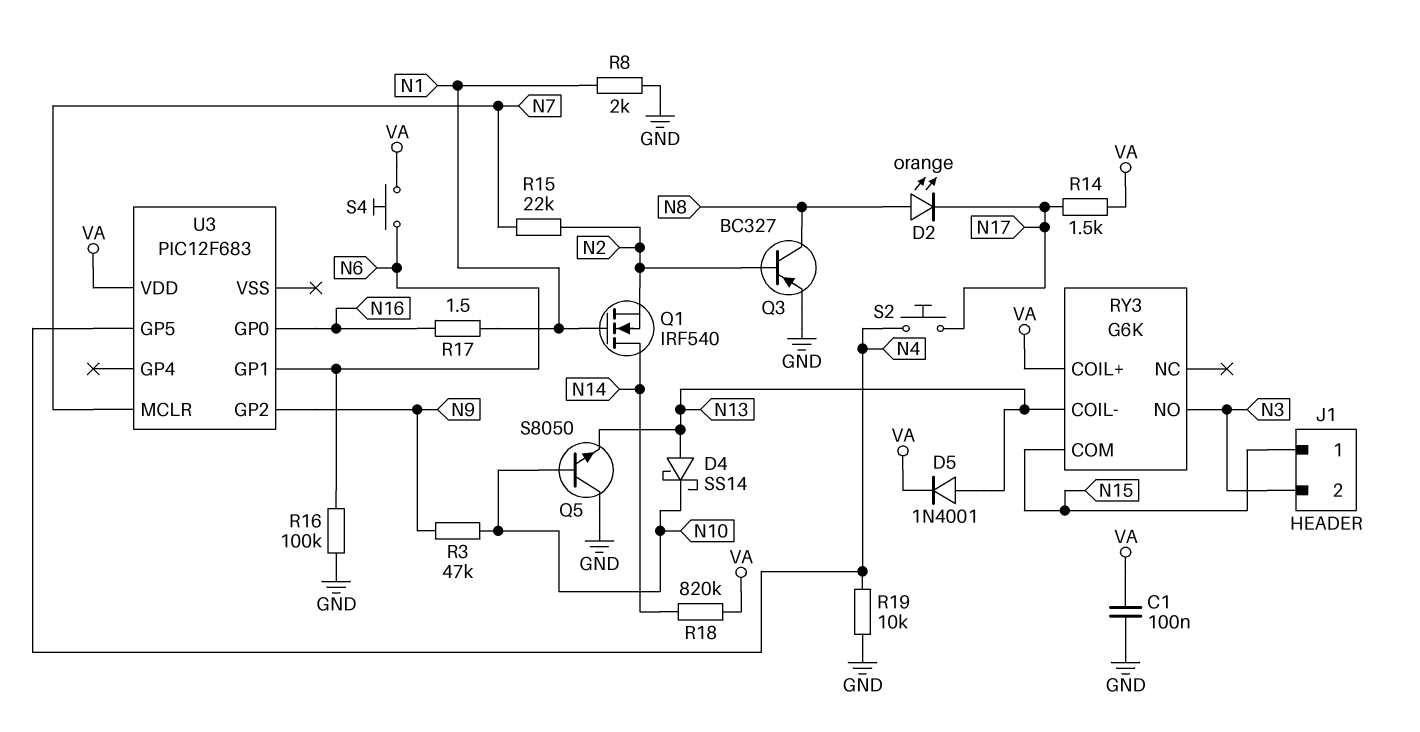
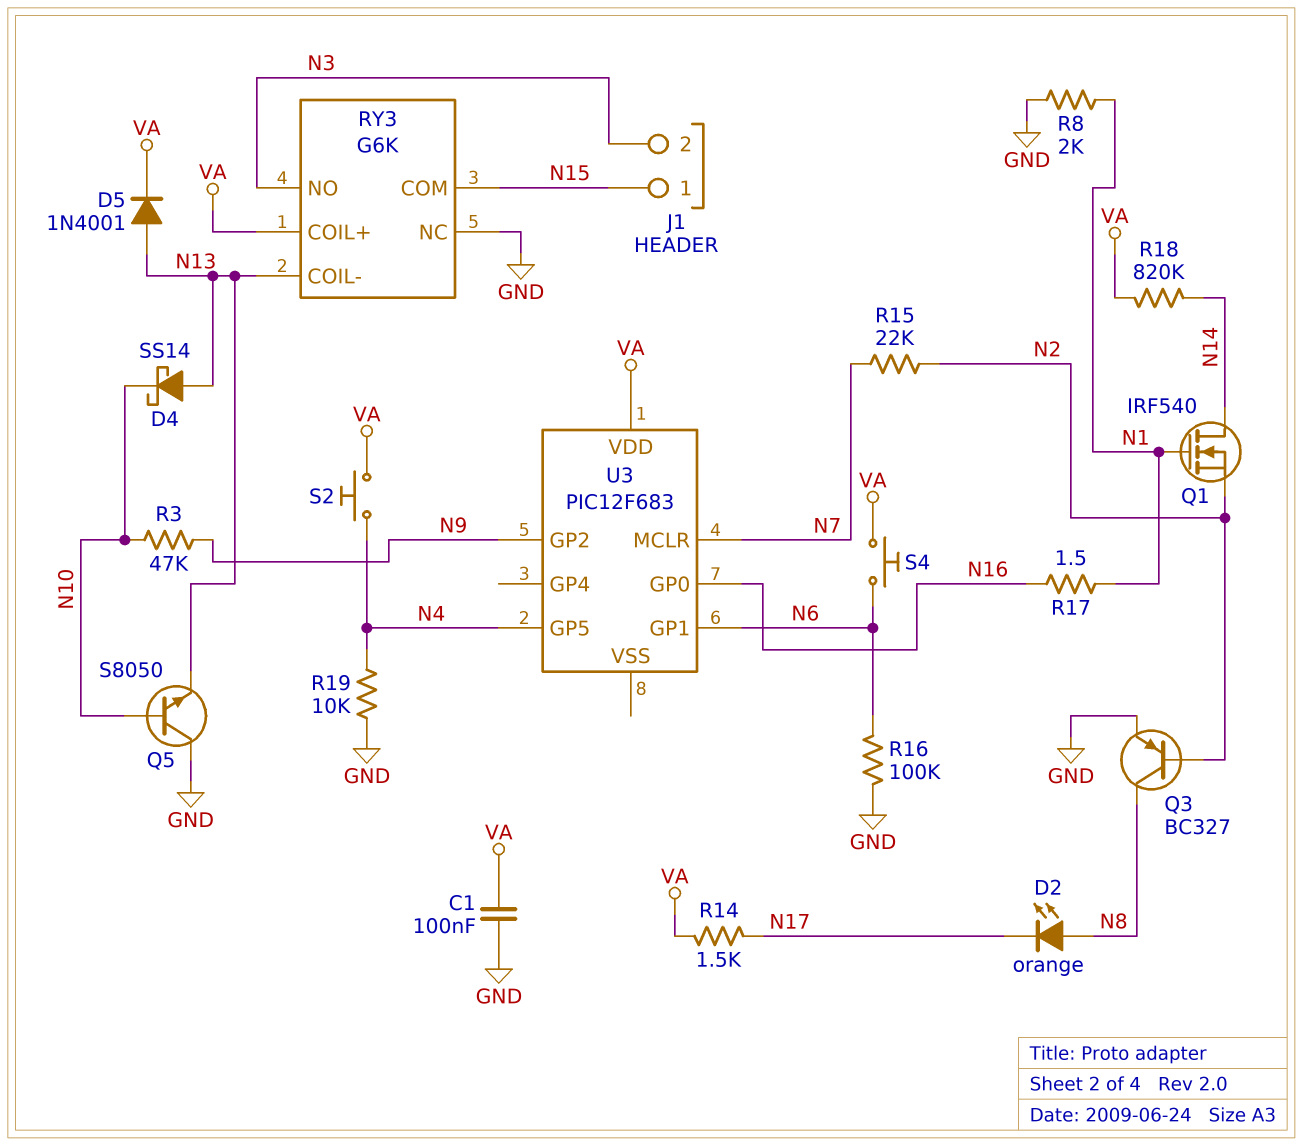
RY3 pin NC: none -> GND
S2: button (N4, N17) -> button (N4, VA)

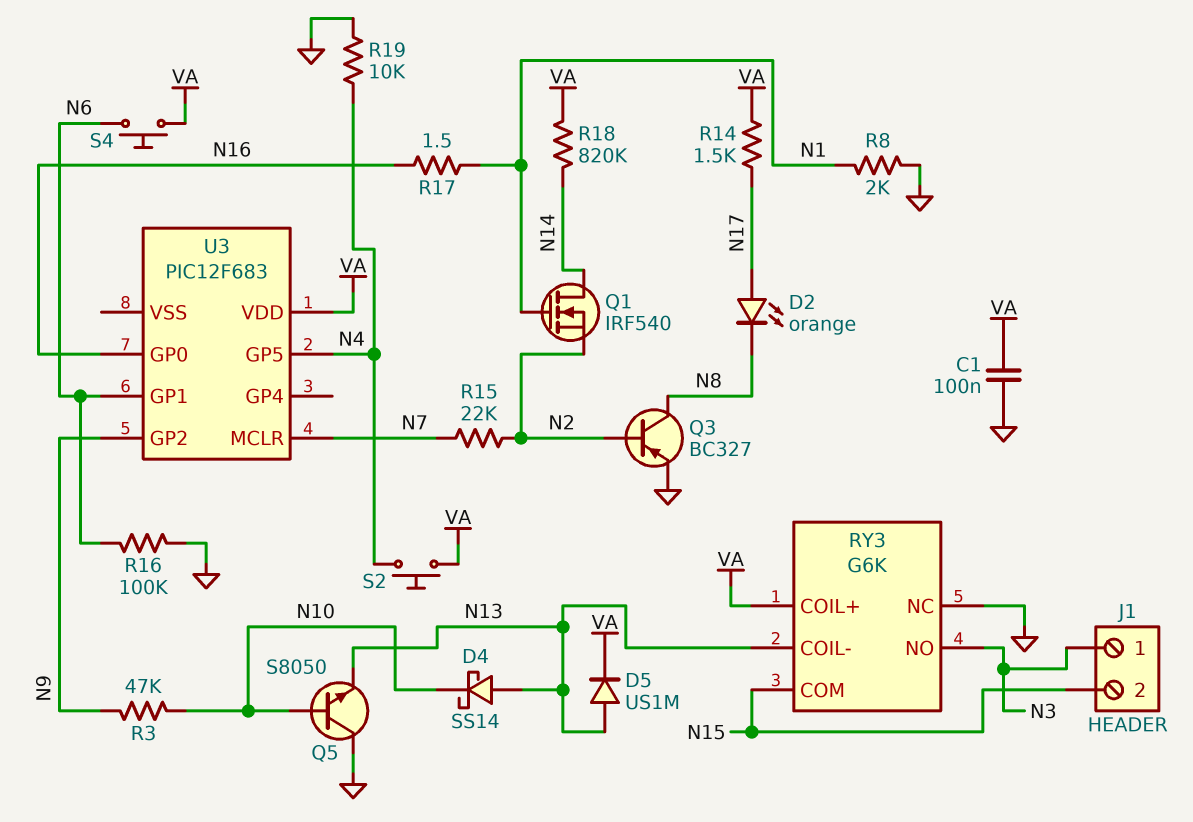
D2: LED orange (A N8, K N17) -> LED orange (A N17, K N8)
D5: diode 1N4001 (A N13, K VA) -> diode US1M (A N13, K VA)
J1 pin 1: N15 -> N3
J1 pin 2: N3 -> N15

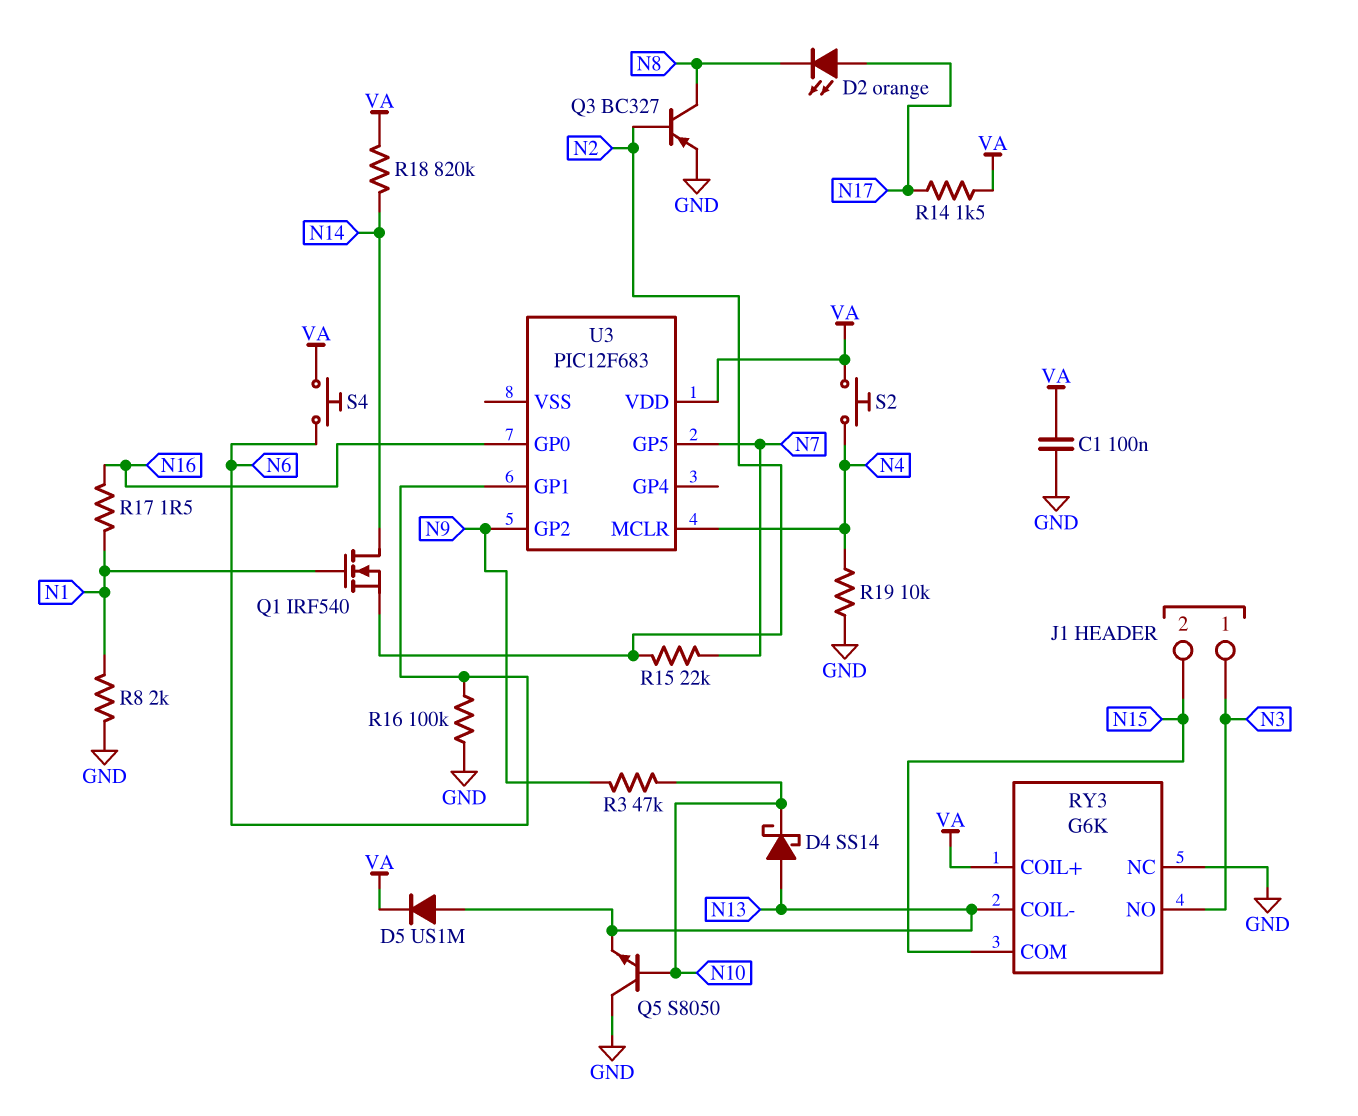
U3 pin GP5: N4 -> N7
U3 pin MCLR: N7 -> N4

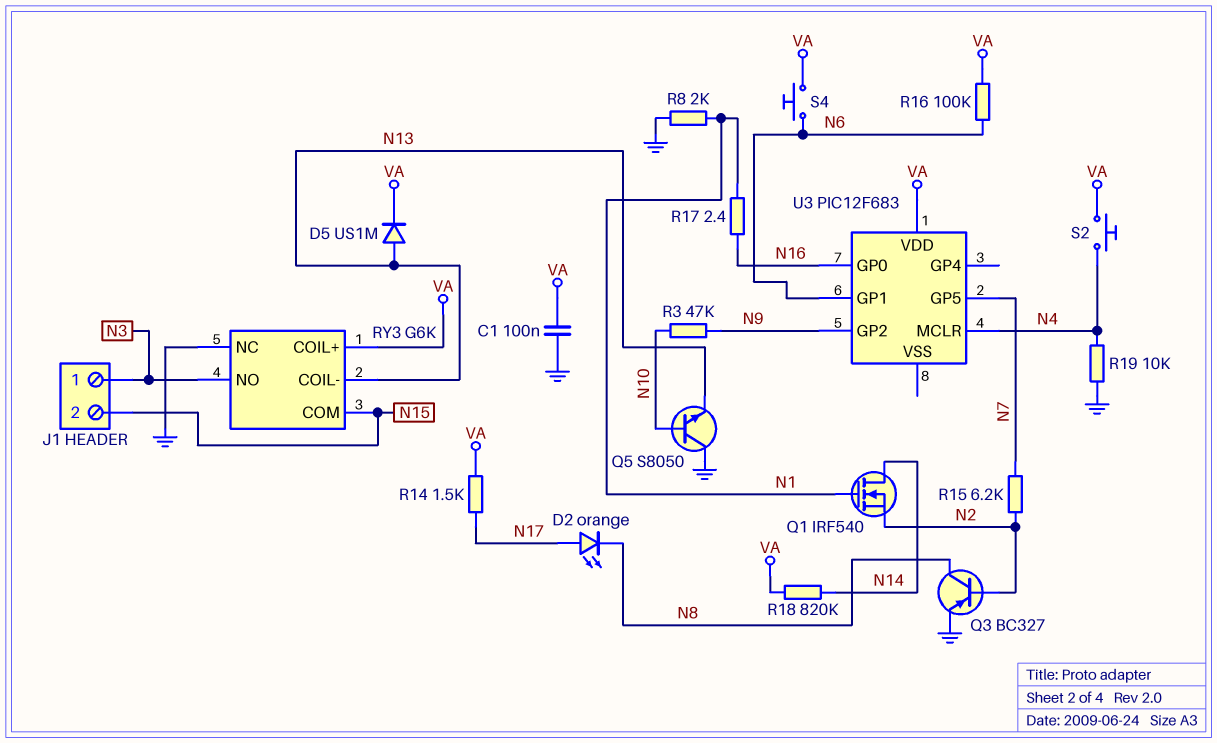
D4: schottky SS14 (A N13, K N10) -> none
R15: 22k (N2, N7) -> 6.2k (N2, N7)
R16: 100k (GND, N6) -> 100k (N6, VA)
R17: 1.5 (N1, N16) -> 2.4 (N1, N16)

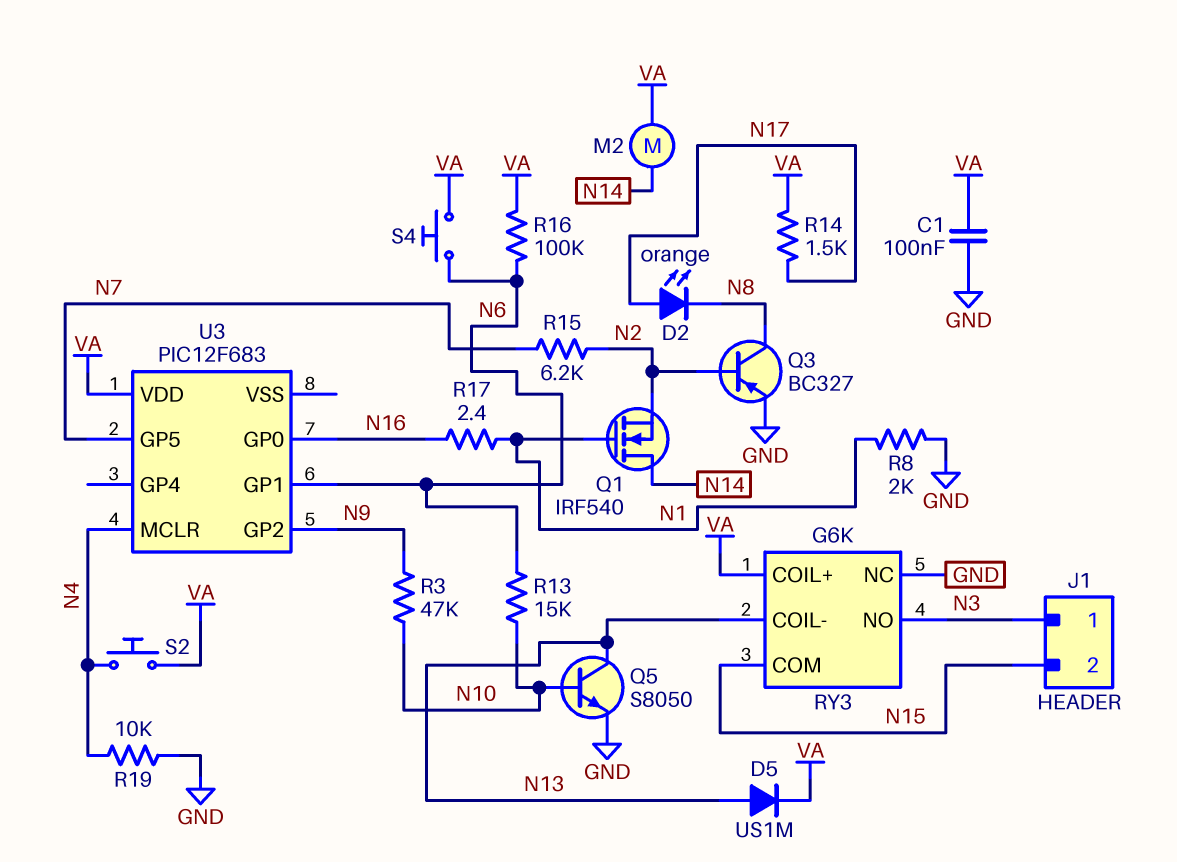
M2: none -> motor (N14, VA)
Q5: NPN S8050 (B N10, C GND, E N13) -> NPN S8050 (B N10, C N13, E GND)
R13: none -> 15k (N6, N10)
R18: 820k (N14, VA) -> none

